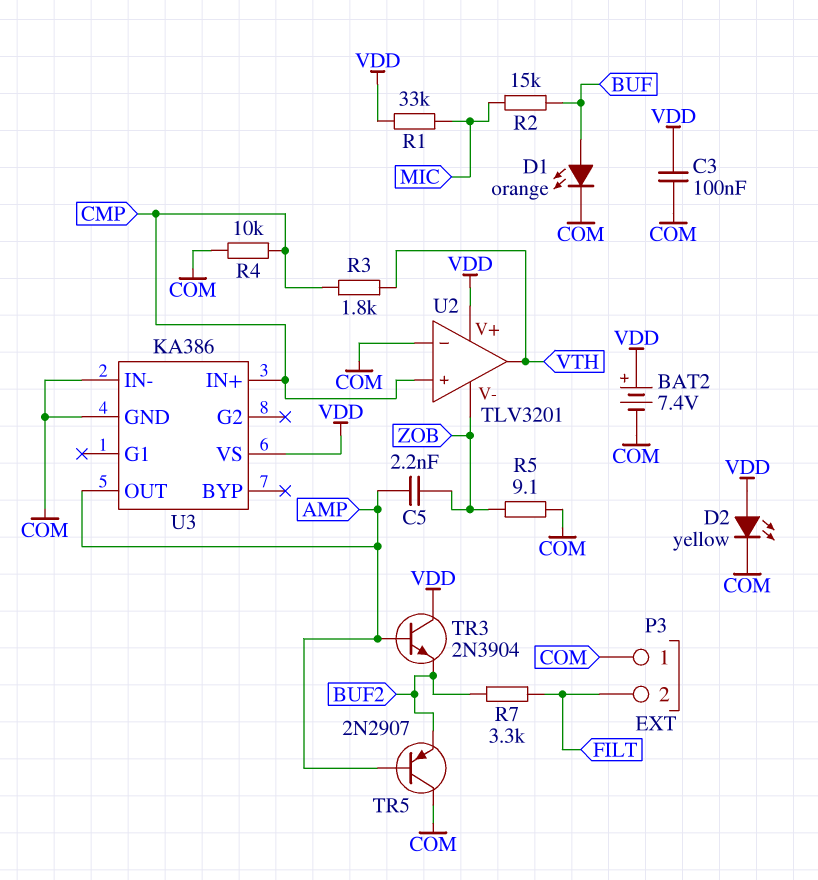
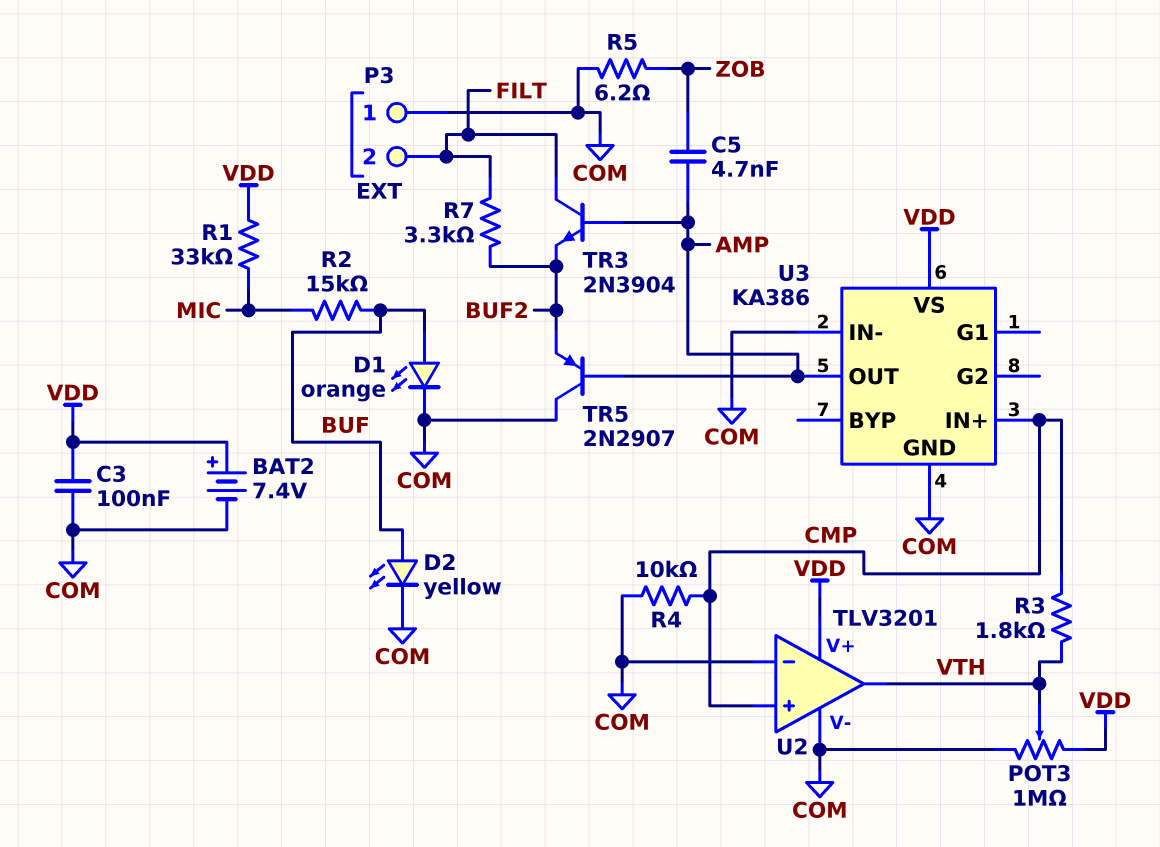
C5: 2.2nF (AMP, ZOB) -> 4.7nF (AMP, ZOB)
D2: LED yellow (A VDD, K COM) -> LED yellow (A BUF, K COM)
POT3: none -> 1M (COM, VDD, wiper VTH)
R5: 9.1 (COM, ZOB) -> 6.2 (COM, ZOB)
TR3: NPN 2N3904 (B AMP, C VDD, E BUF2) -> NPN 2N3904 (B AMP, C FILT, E BUF2)
U2 pin V-: ZOB -> COM

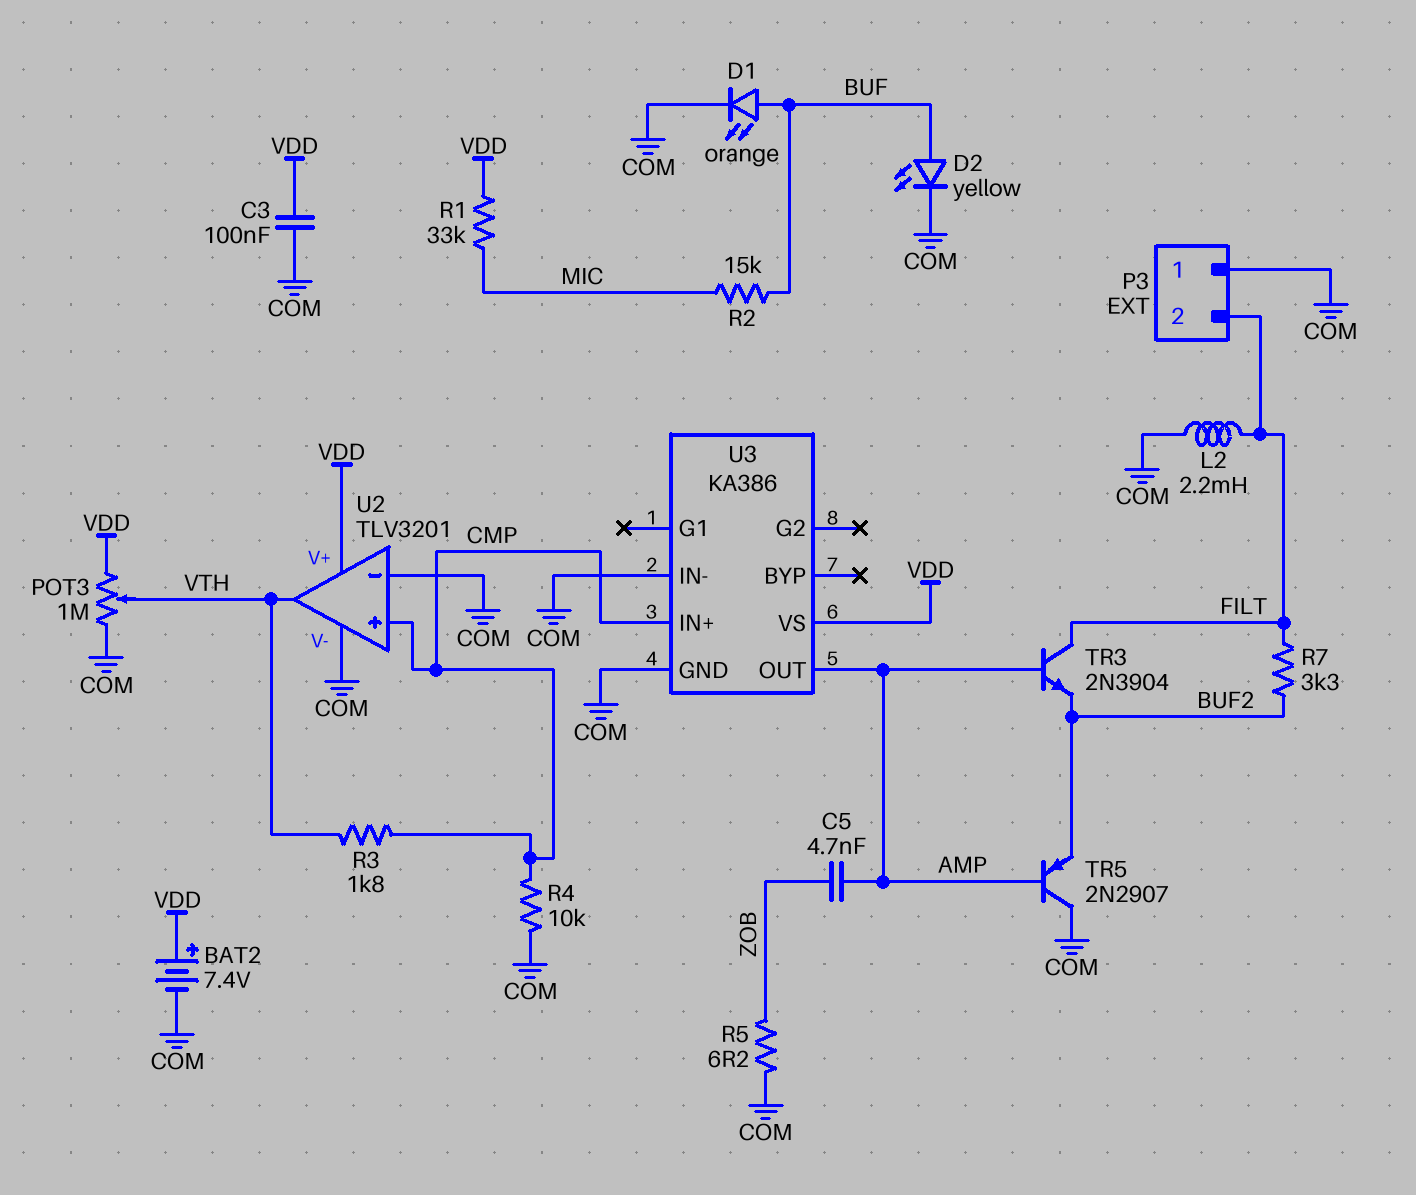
L2: none -> 2.2mH (COM, FILT)

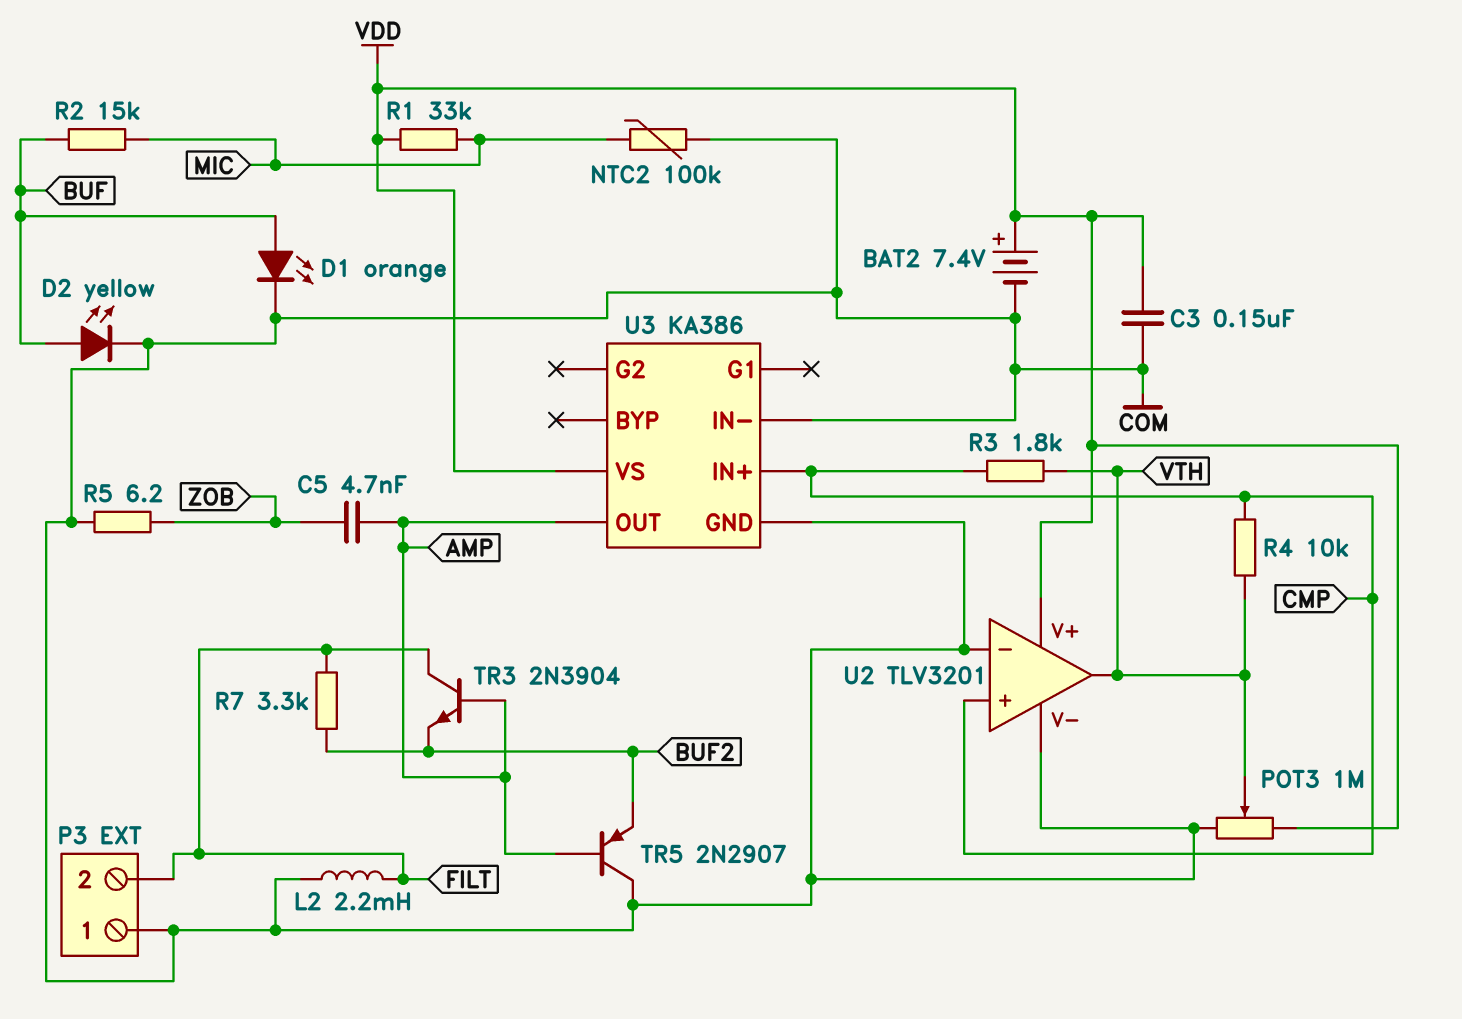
C3: 100nF (COM, VDD) -> 150nF (COM, VDD)
NTC2: none -> 100k (COM, MIC)
R4: 10k (CMP, COM) -> 10k (CMP, VTH)

